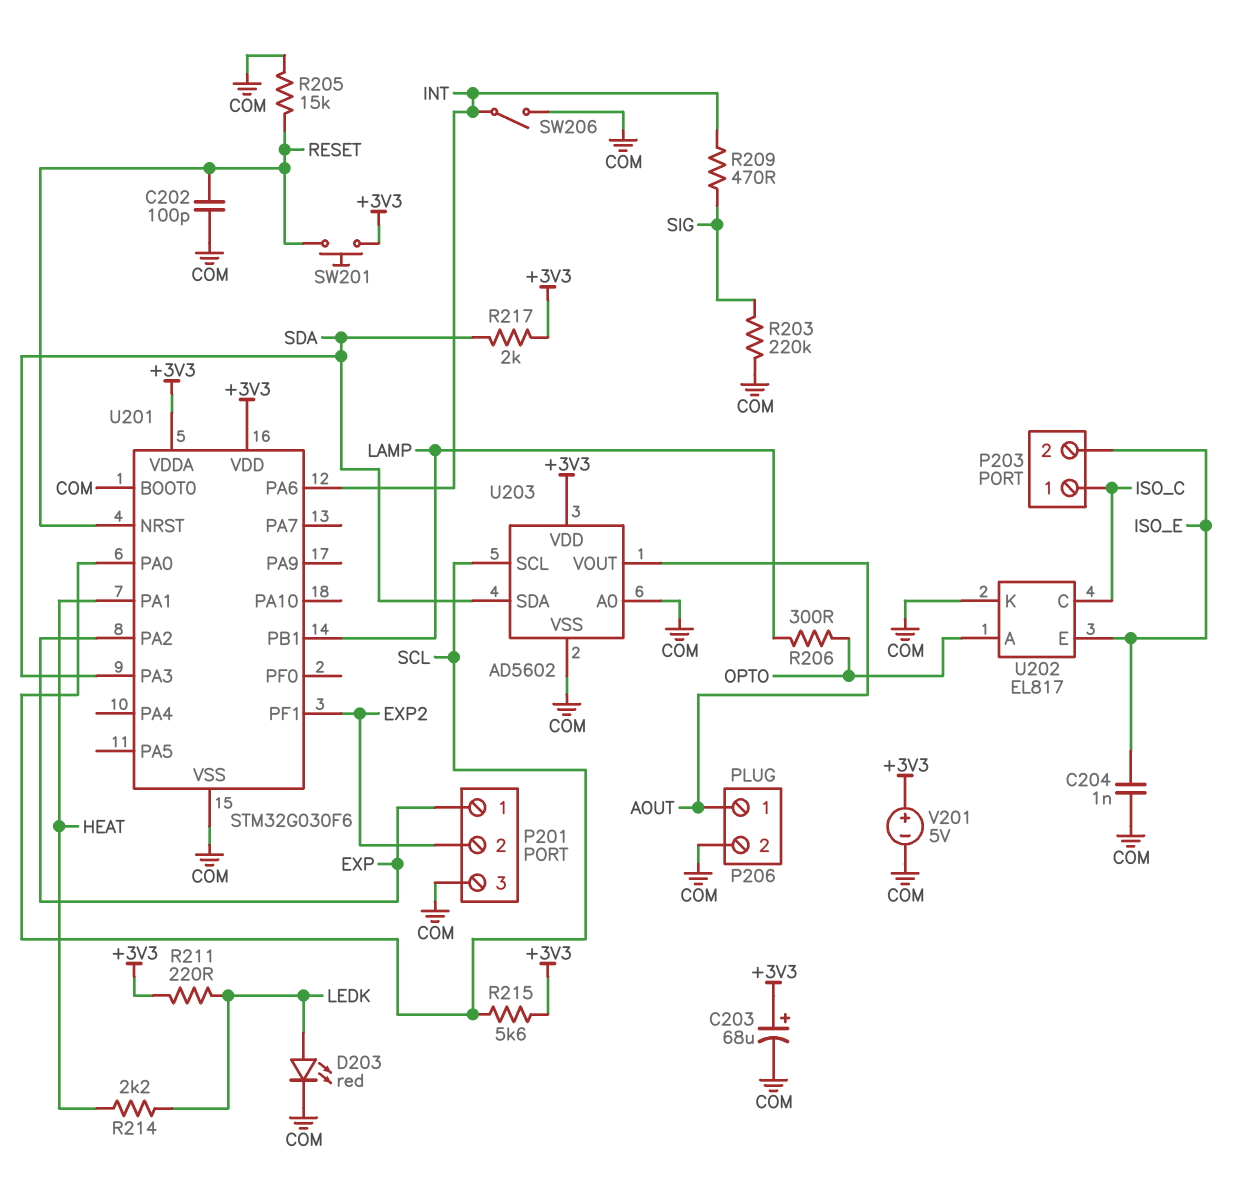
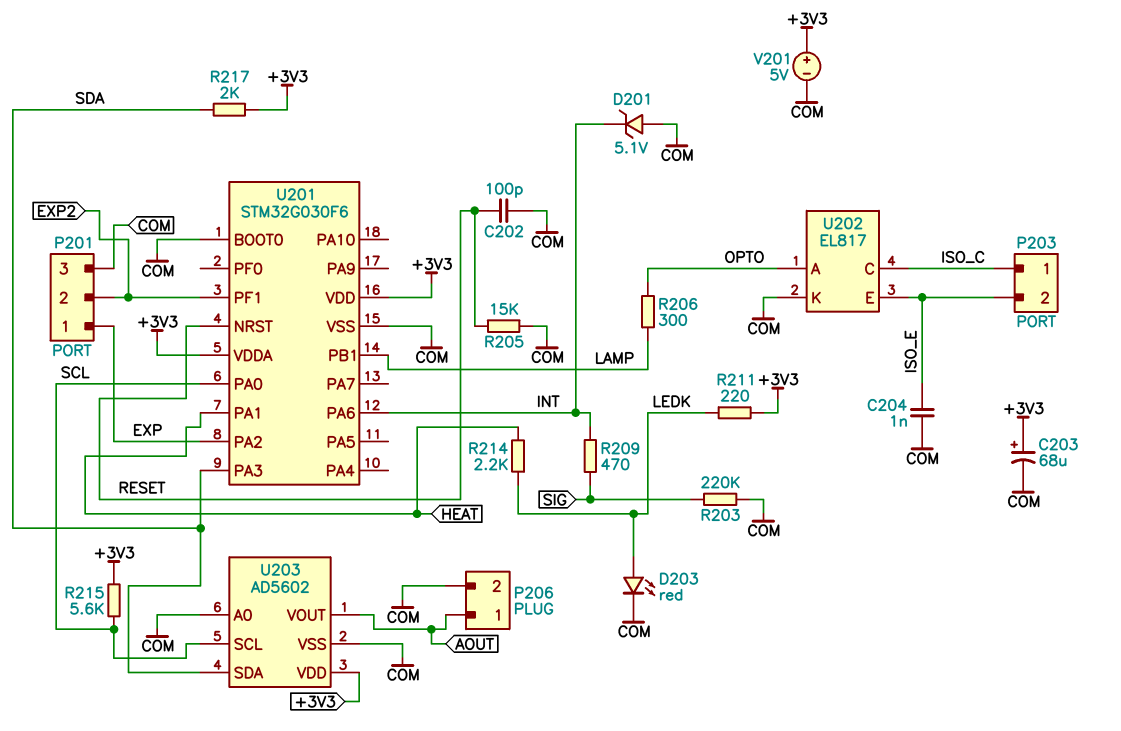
D201: none -> zener 5.1V (A COM, K INT)
SW201: button (+3V3, RESET) -> none
SW206: switch (COM, INT) -> none

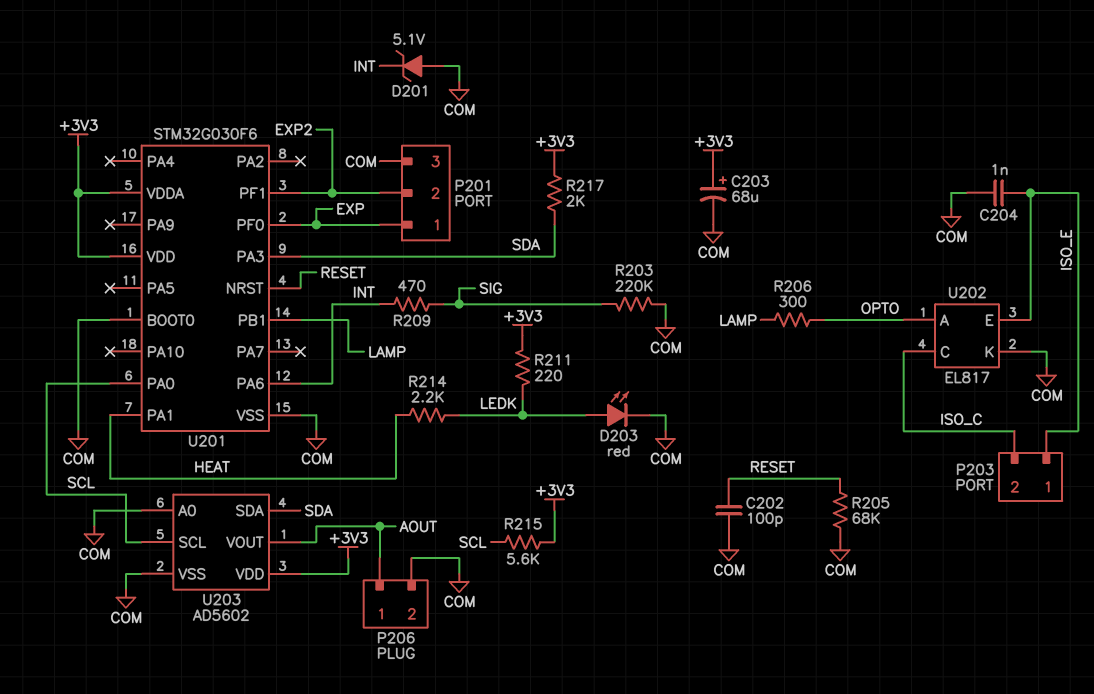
P203 pin 1: ISO_C -> ISO_E
P203 pin 2: ISO_E -> ISO_C
R205: 15k (COM, RESET) -> 68k (COM, RESET)
U201 pin PA2: EXP -> none
U201 pin PF0: none -> EXP
V201: 5V (plus +3V3, minus COM) -> none

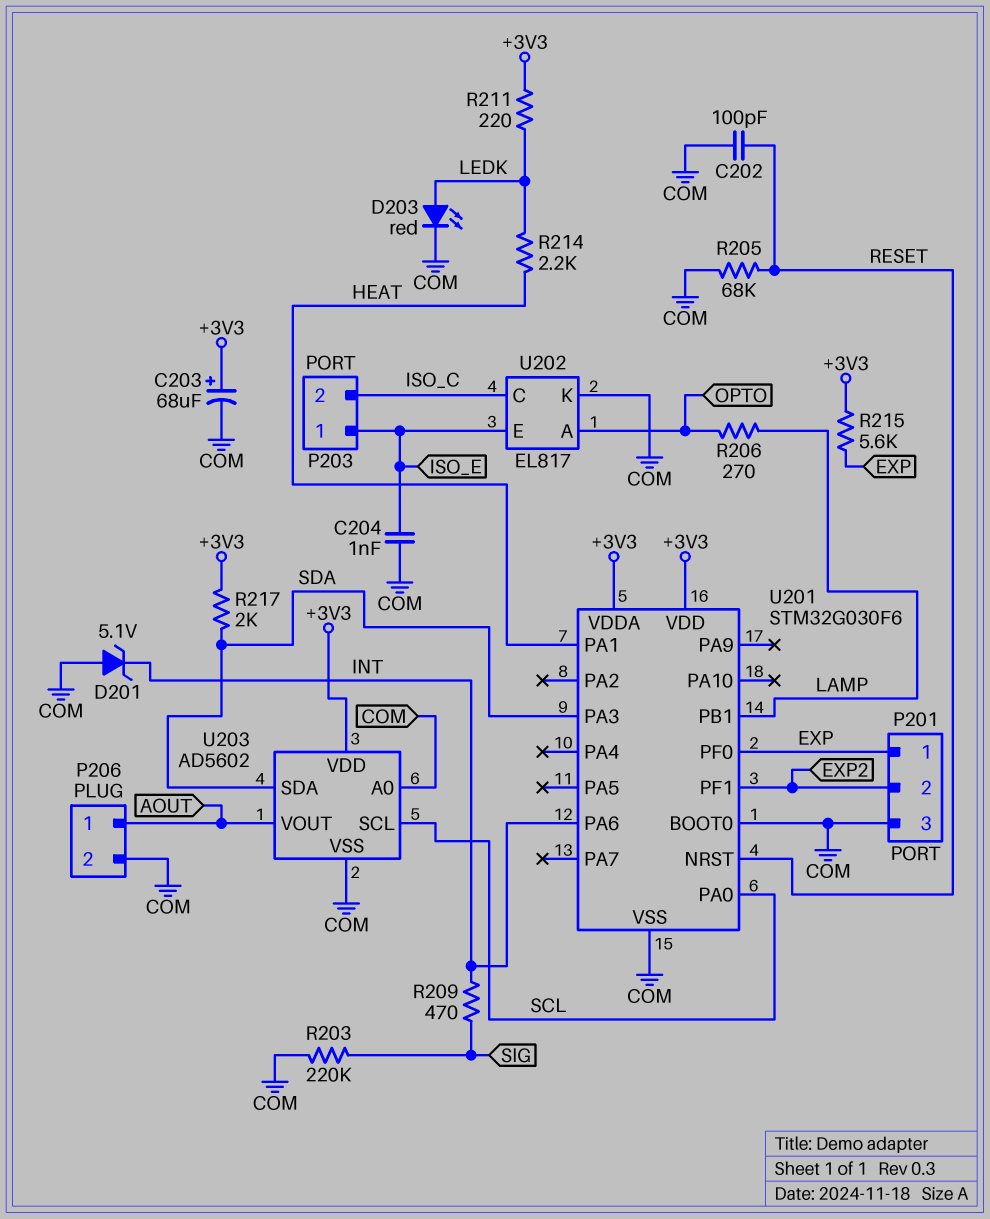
R206: 300 (LAMP, OPTO) -> 270 (LAMP, OPTO)
R215: 5.6k (+3V3, SCL) -> 5.6k (+3V3, EXP)

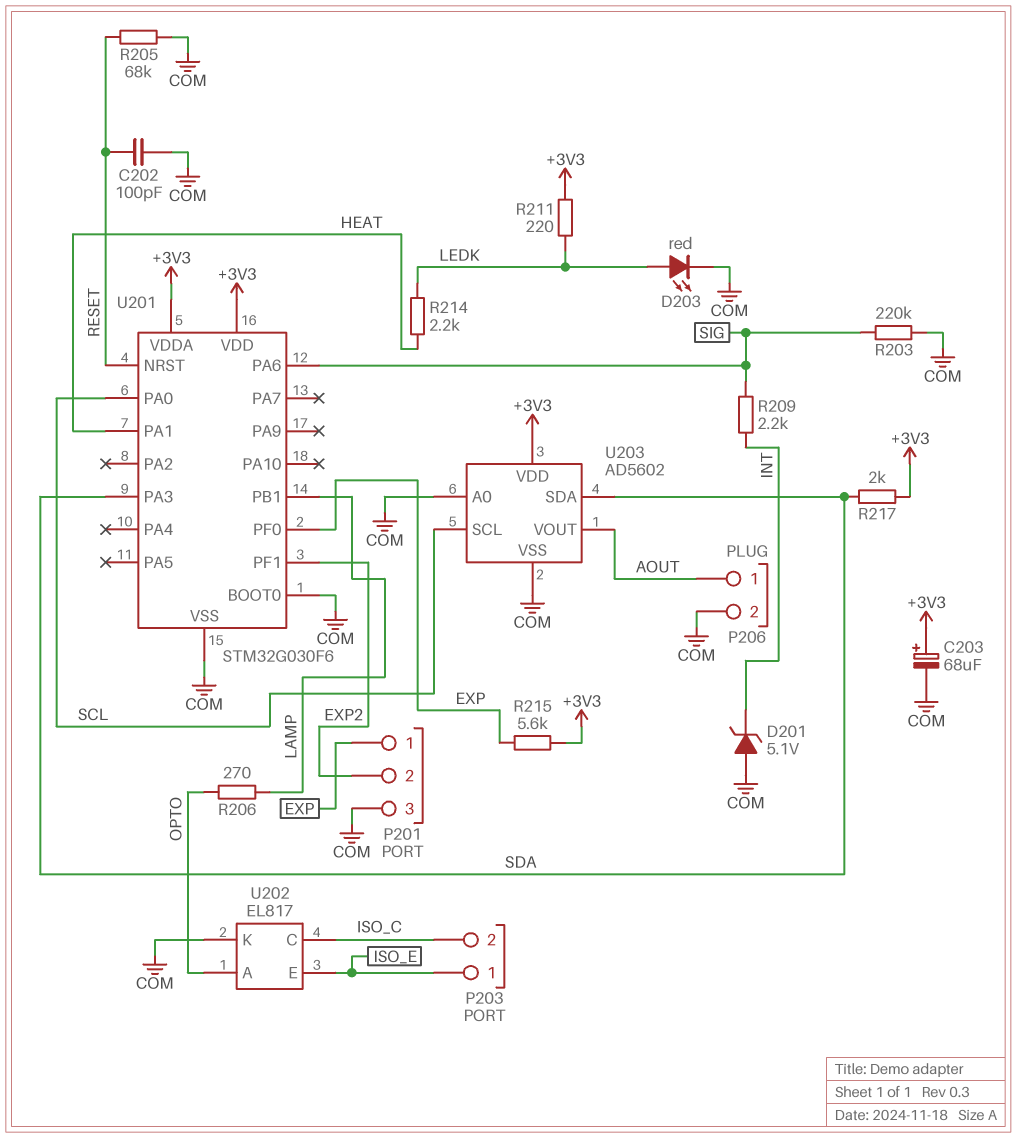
C204: 1nF (COM, ISO_E) -> none
R209: 470 (INT, SIG) -> 2.2k (INT, SIG)
U201 pin PA6: INT -> SIG

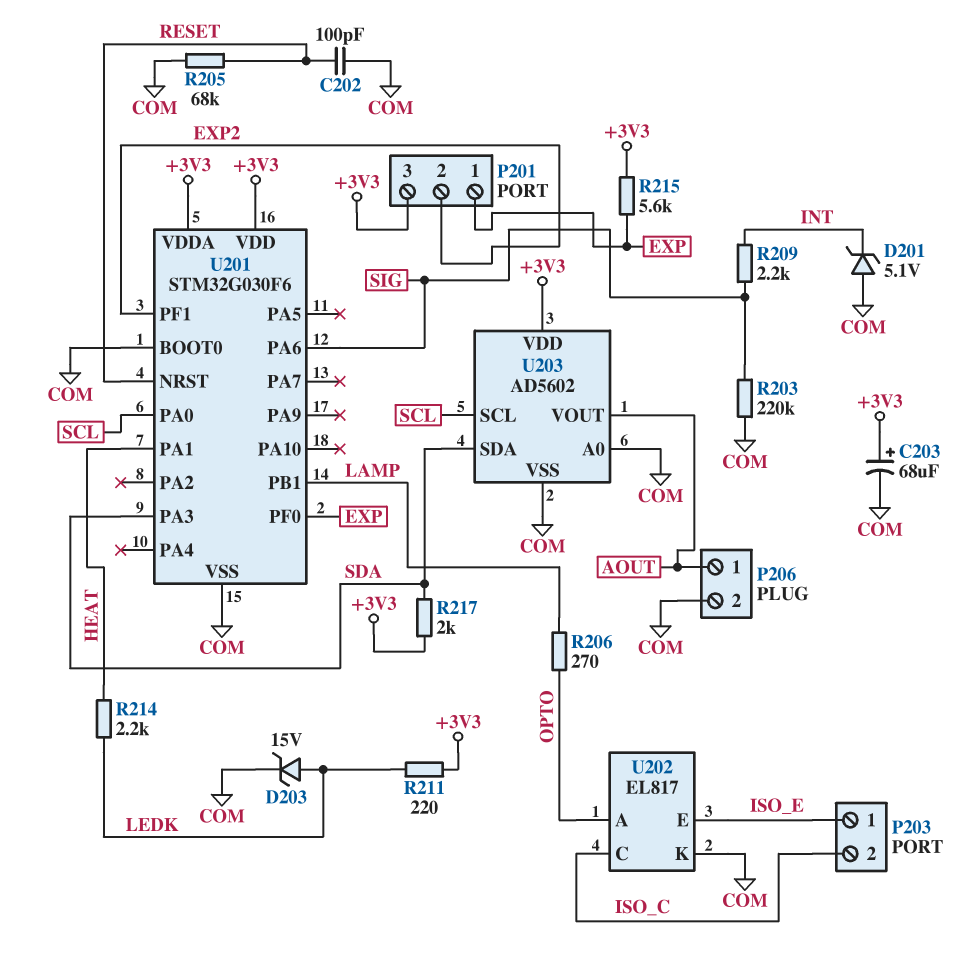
D203: LED red (A LEDK, K COM) -> zener 15V (A LEDK, K COM)
P201 pin 3: COM -> +3V3

